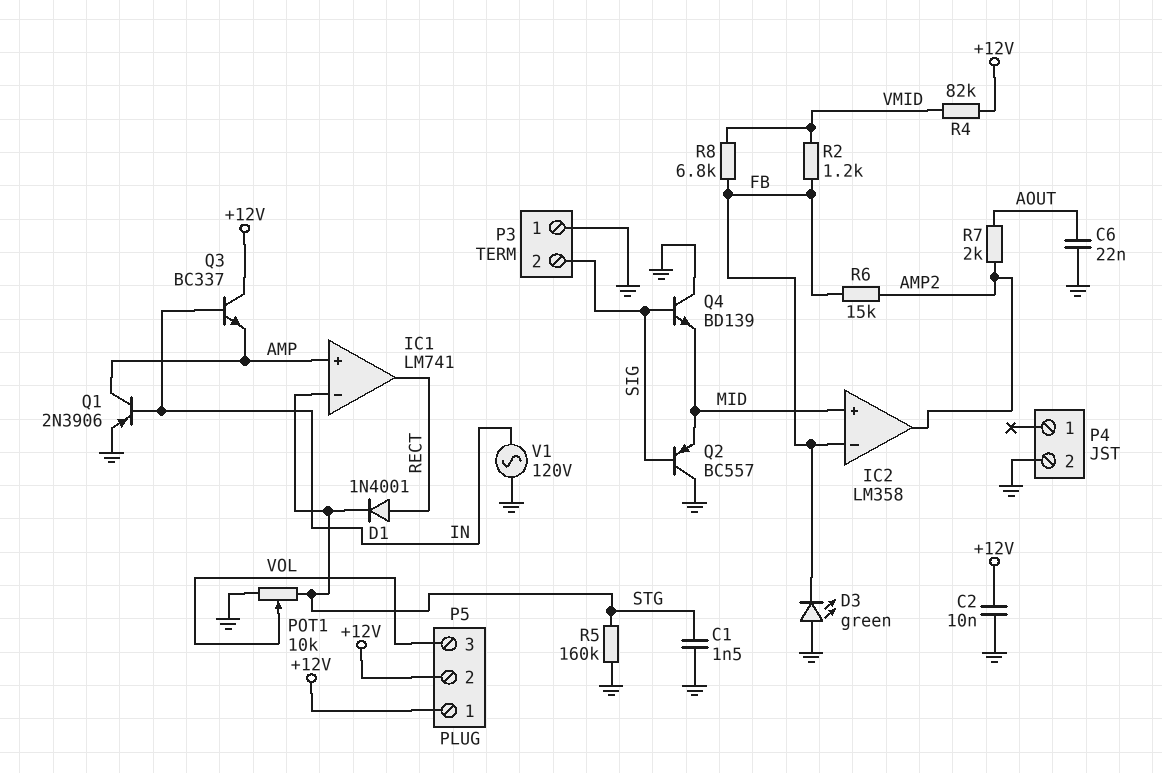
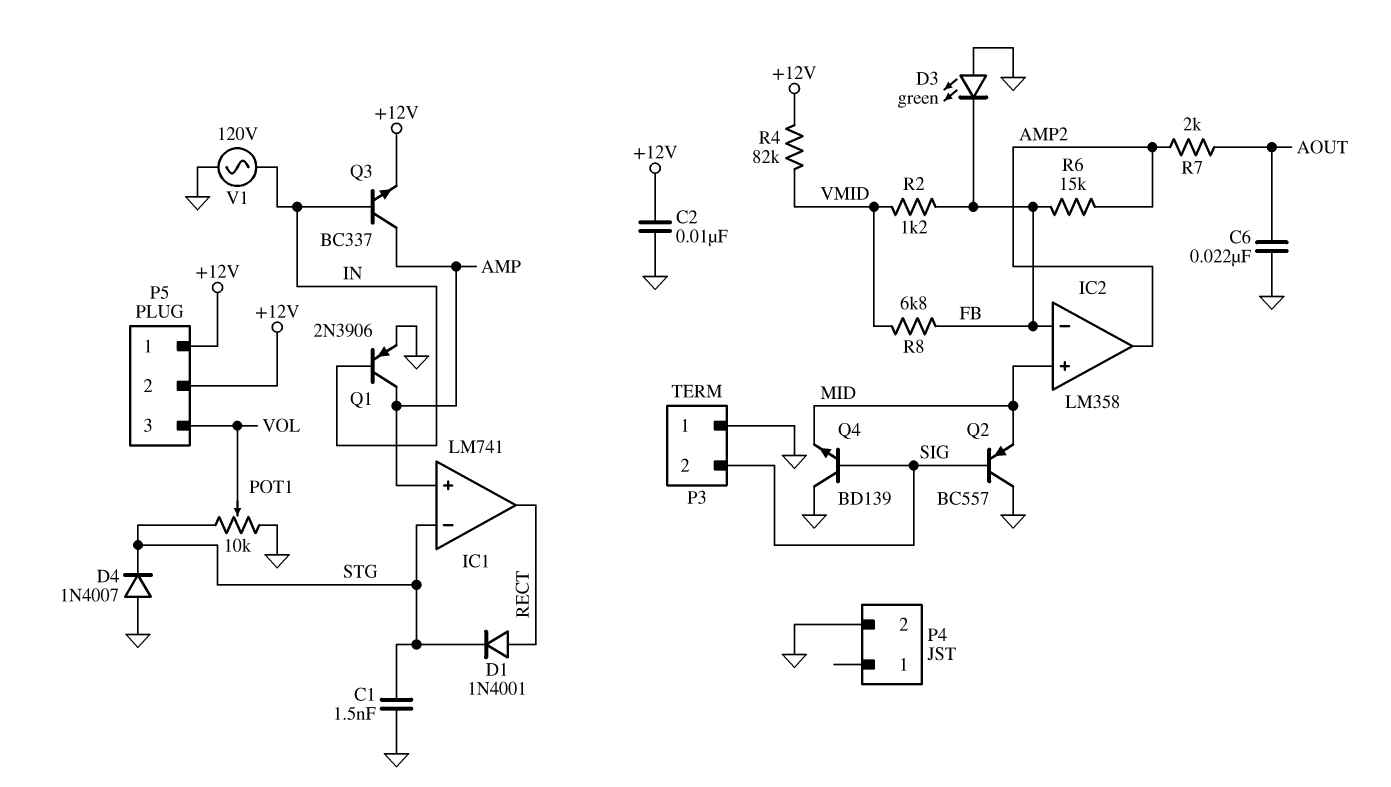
D4: none -> diode 1N4007 (A GND, K STG)
Q3: NPN BC337 (B IN, C +12V, E AMP) -> NPN BC337 (B IN, C AMP, E +12V)
R5: 160k (GND, STG) -> none

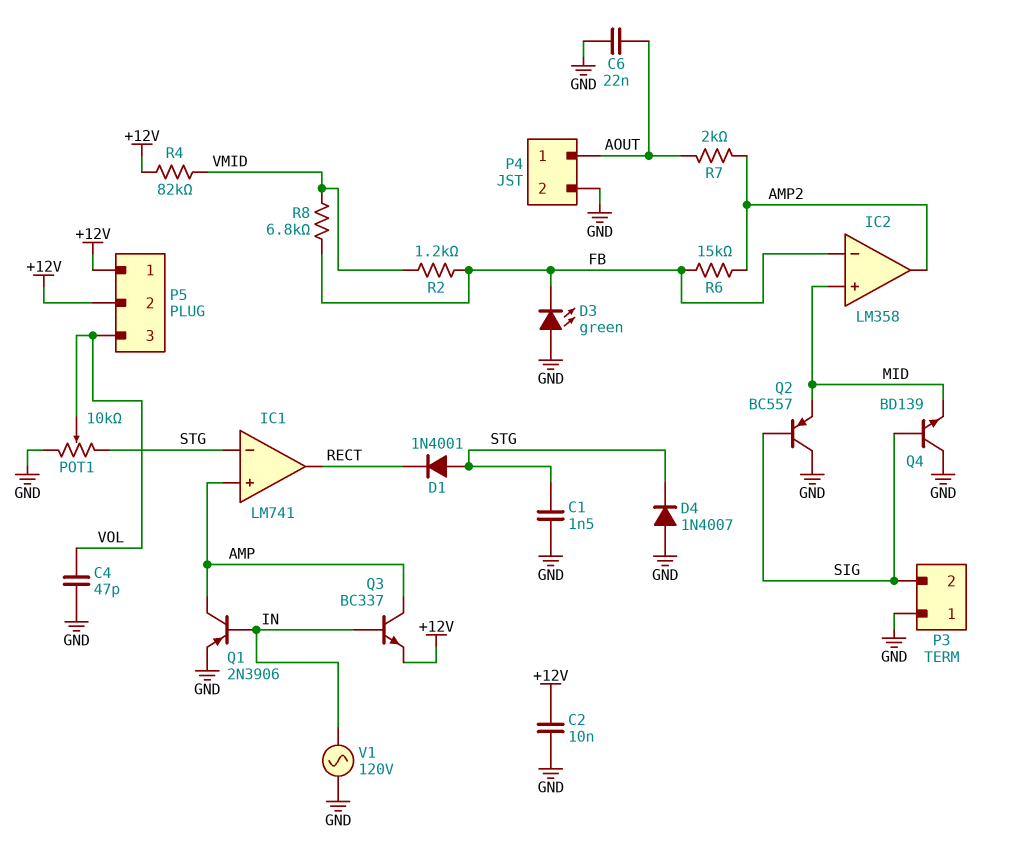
C4: none -> 47pF (GND, VOL)
D1: diode 1N4001 (A RECT, K STG) -> diode 1N4001 (A STG, K RECT)
P4 pin 1: none -> AOUT

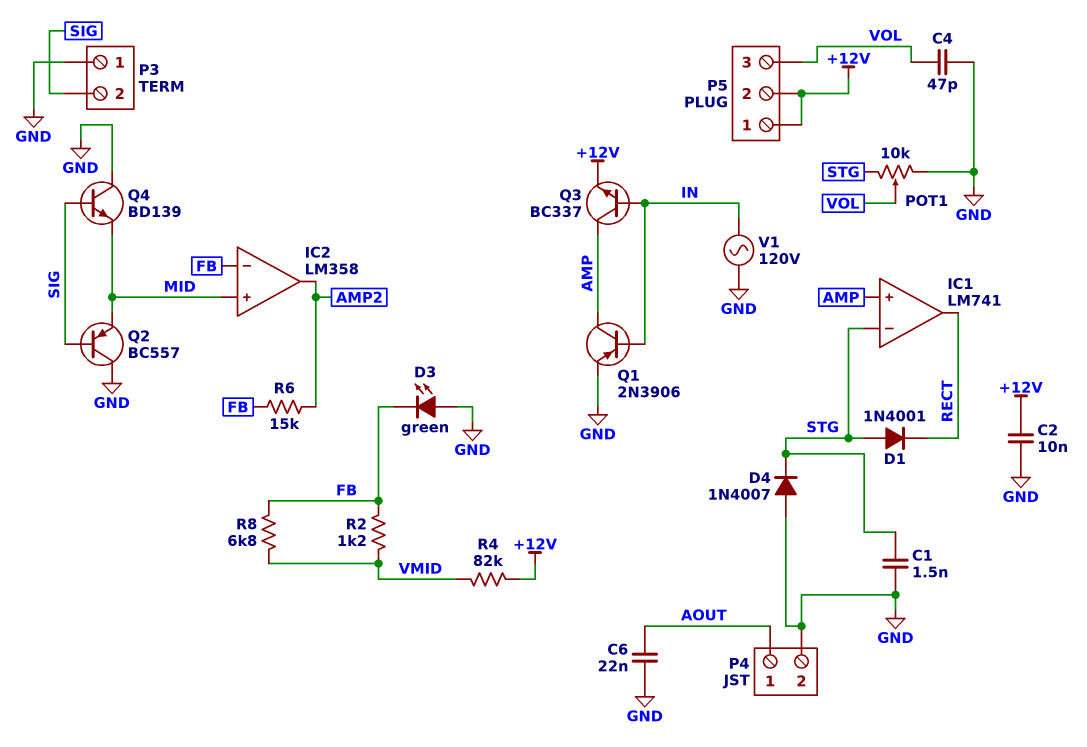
R7: 2k (AMP2, AOUT) -> none

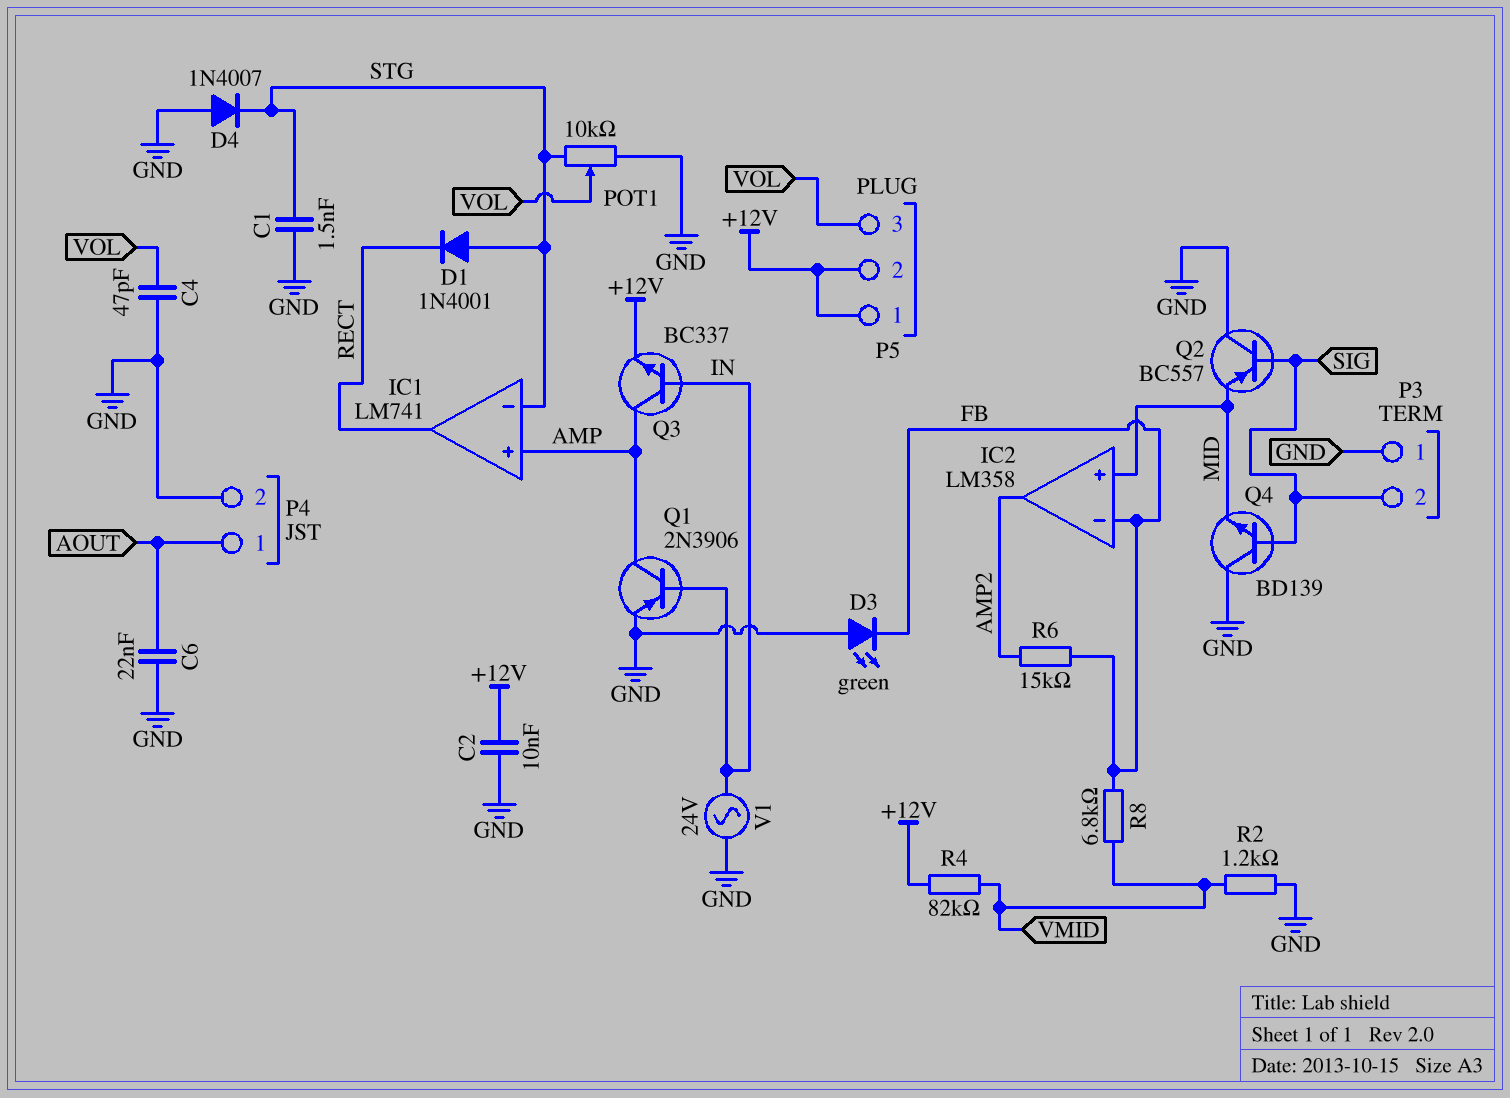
R2: 1.2k (FB, VMID) -> 1.2k (GND, VMID)
V1: AC 120V (GND, IN) -> AC 24V (GND, IN)

